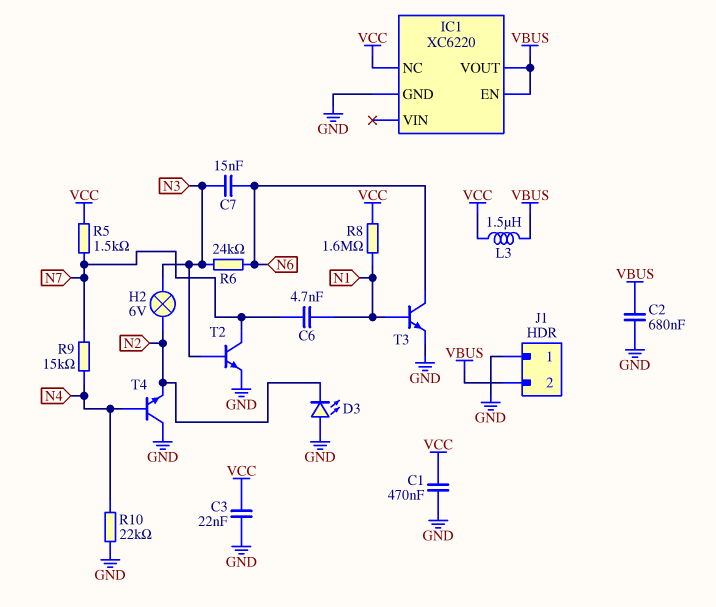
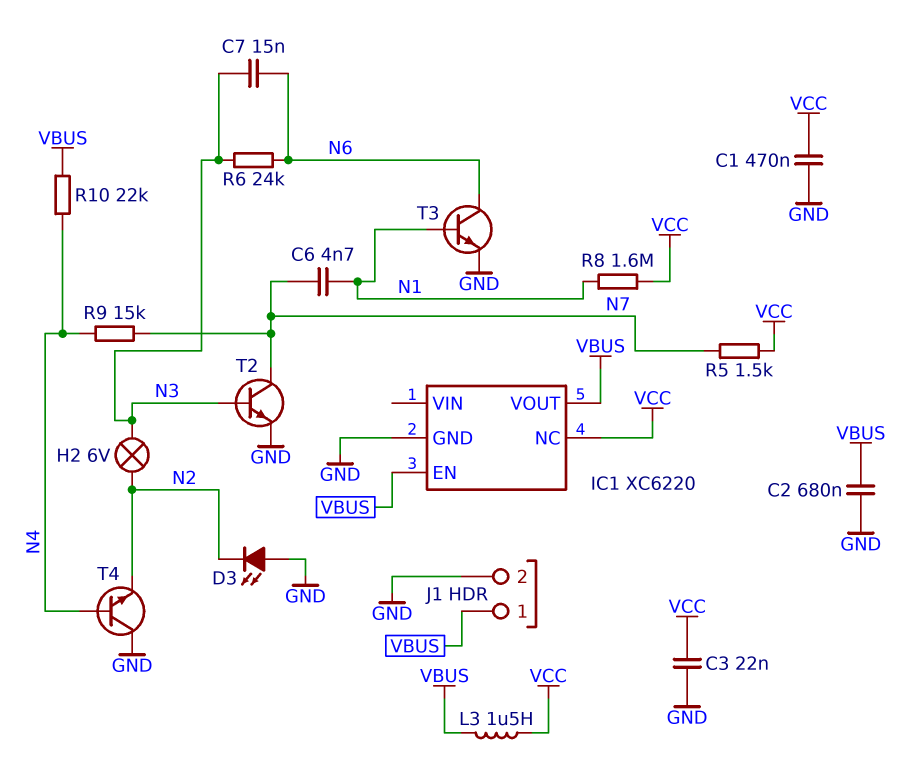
J1 pin 1: GND -> VBUS
J1 pin 2: VBUS -> GND
R10: 22k (GND, N4) -> 22k (N4, VBUS)

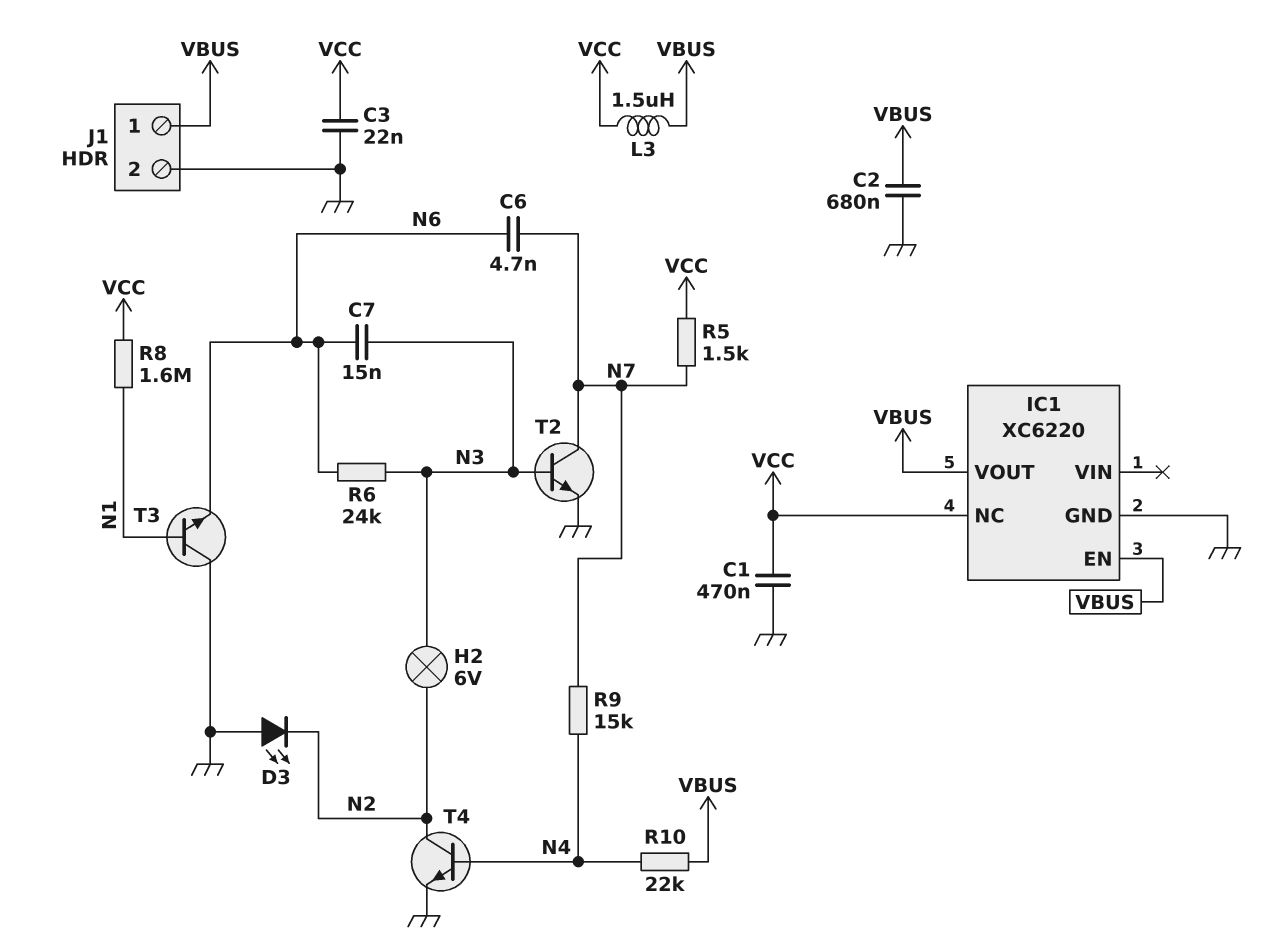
C6: 4.7nF (N1, N7) -> 4.7nF (N6, N7)
T3: NPN (B N1, C N6, E GND) -> NPN (B N1, C GND, E N6)
T4: NPN (B N4, C GND, E N2) -> NPN (B N4, C N2, E GND)

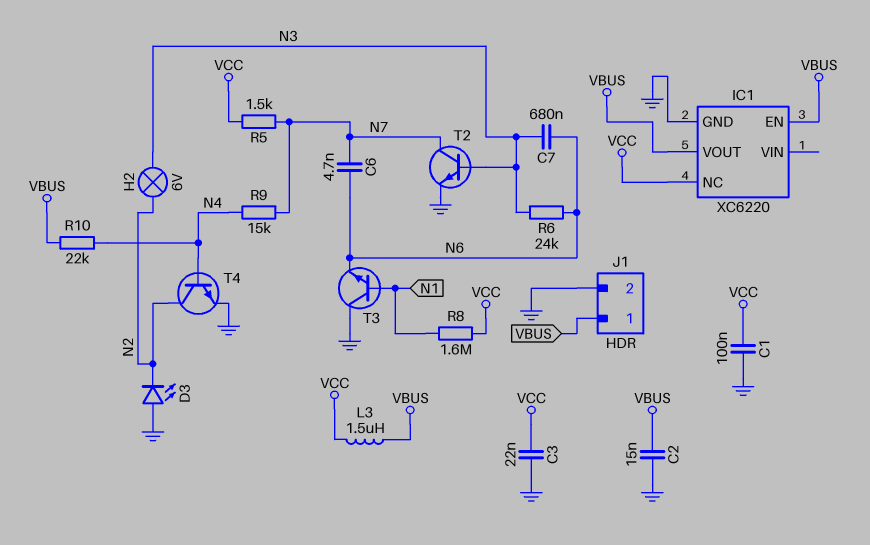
C1: 470nF (GND, VCC) -> 100nF (GND, VCC)
C2: 680nF (GND, VBUS) -> 15nF (GND, VBUS)
C7: 15nF (N3, N6) -> 680nF (N3, N6)

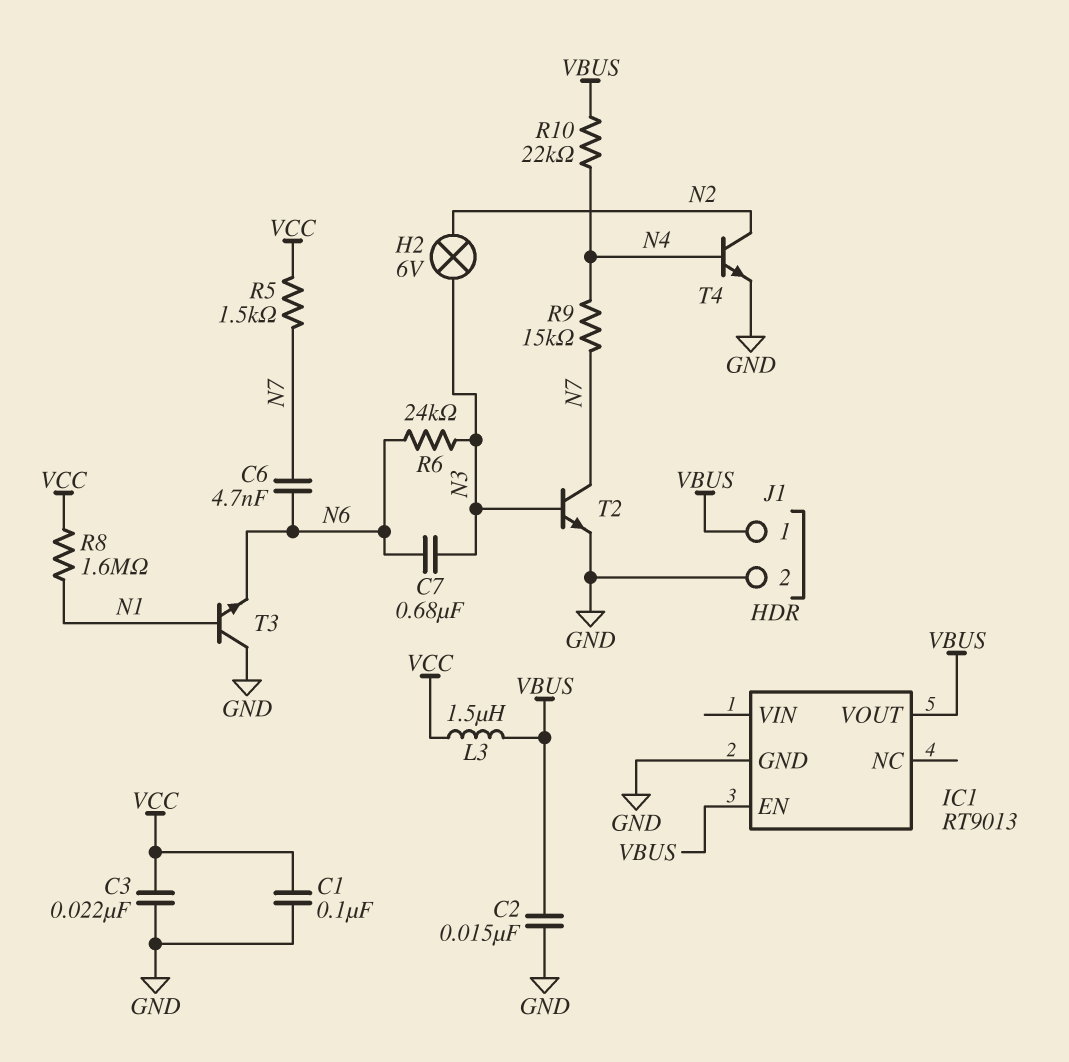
D3: LED (A GND, K N2) -> none
IC1: XC6220 -> RT9013
IC1 pin NC: VCC -> none

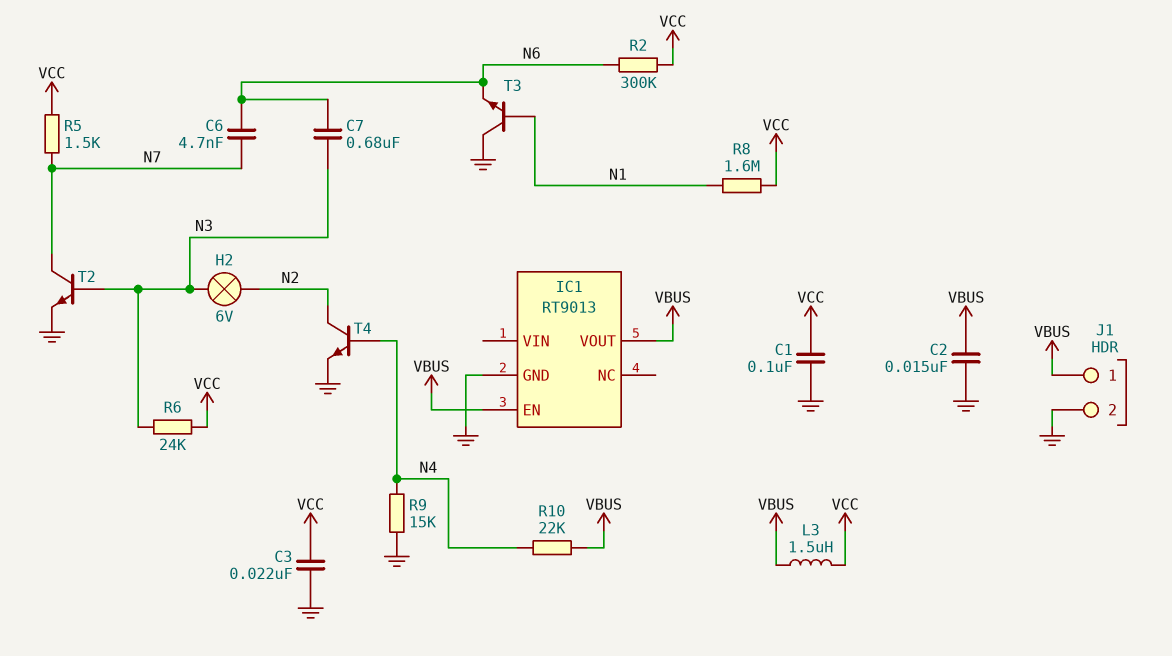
R2: none -> 300k (N6, VCC)
R6: 24k (N3, N6) -> 24k (N3, VCC)
R9: 15k (N4, N7) -> 15k (GND, N4)

